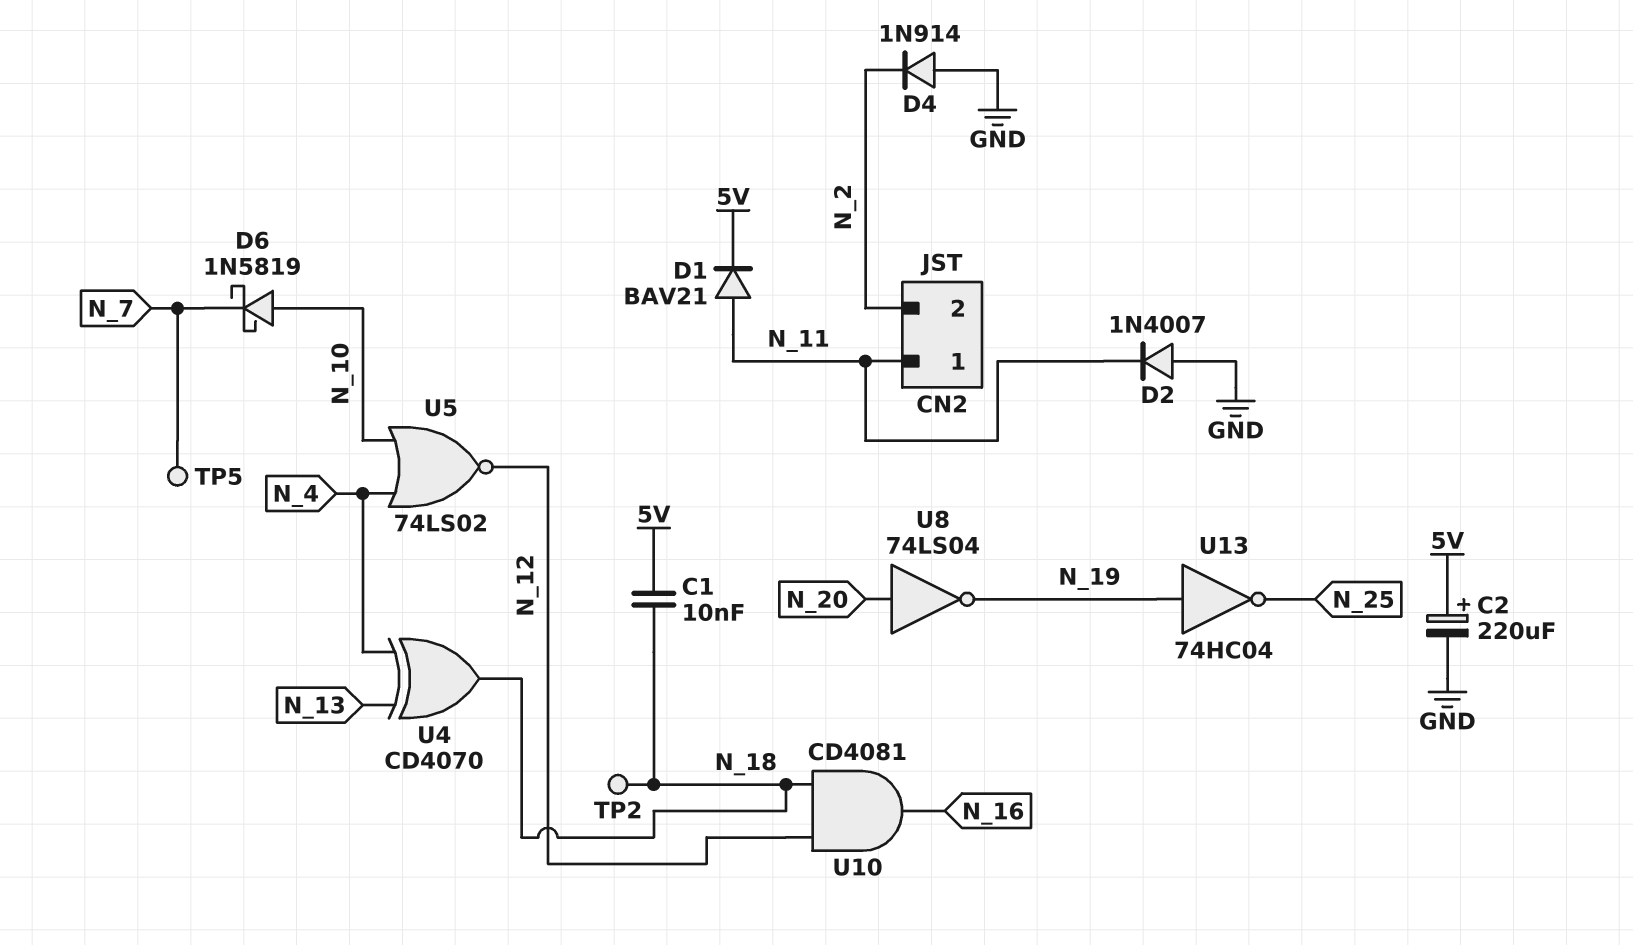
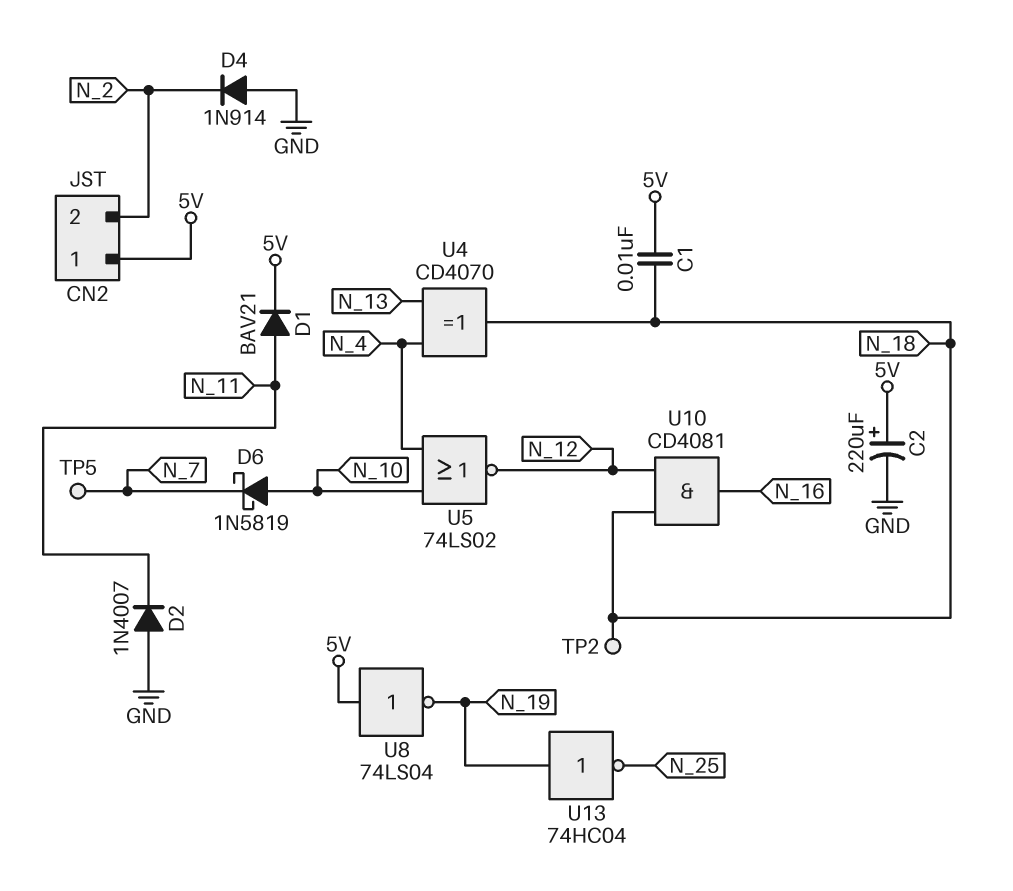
CN2 pin 1: N_11 -> 5V
U8: NOT 74LS04 (in N_20, out N_19) -> NOT 74LS04 (in 5V, out N_19)

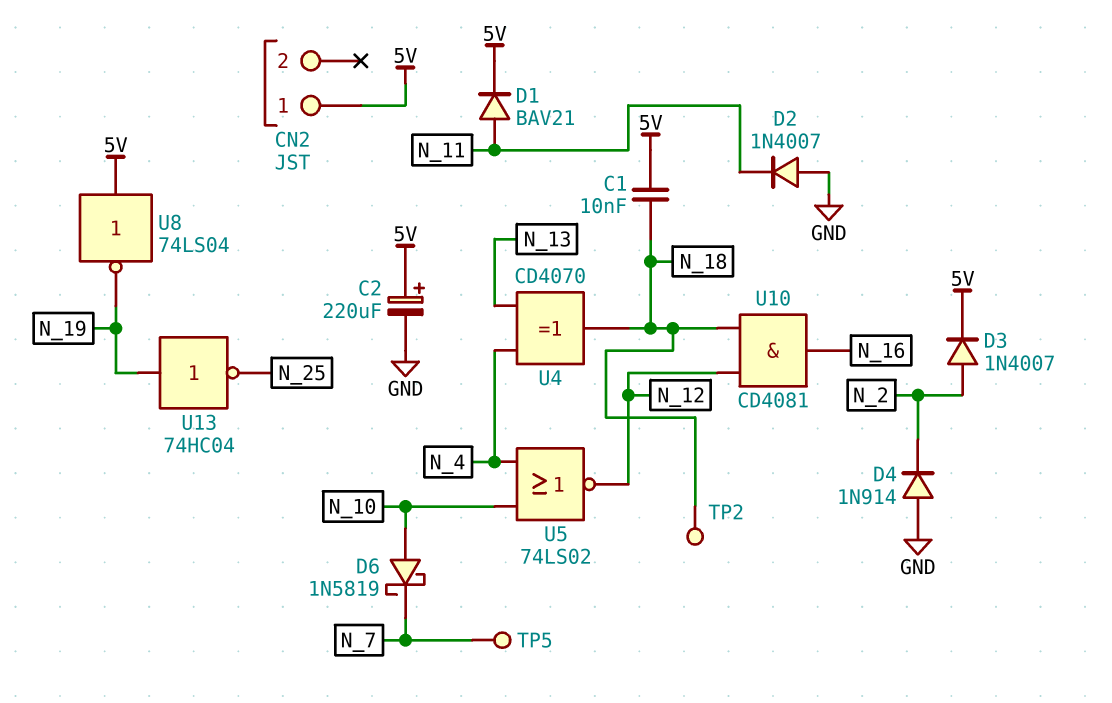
CN2 pin 2: N_2 -> none
D3: none -> diode 1N4007 (A N_2, K 5V)

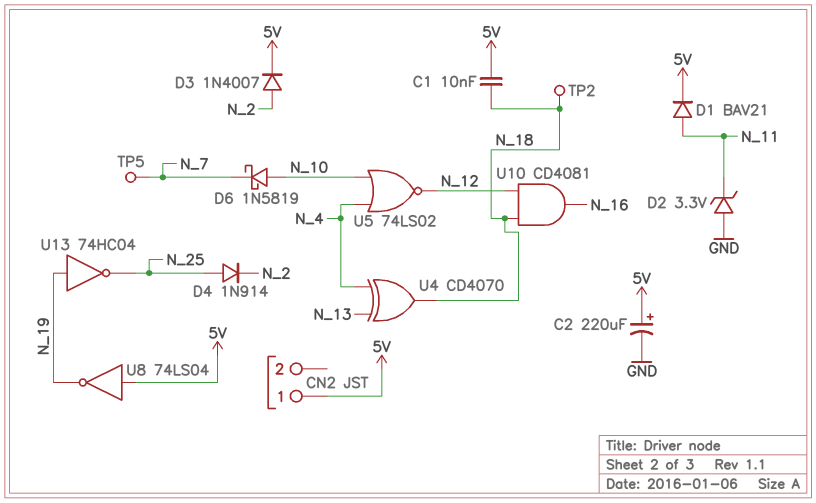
D2: diode 1N4007 (A GND, K N_11) -> zener 3.3V (A GND, K N_11)
D4: diode 1N914 (A GND, K N_2) -> diode 1N914 (A N_25, K N_2)

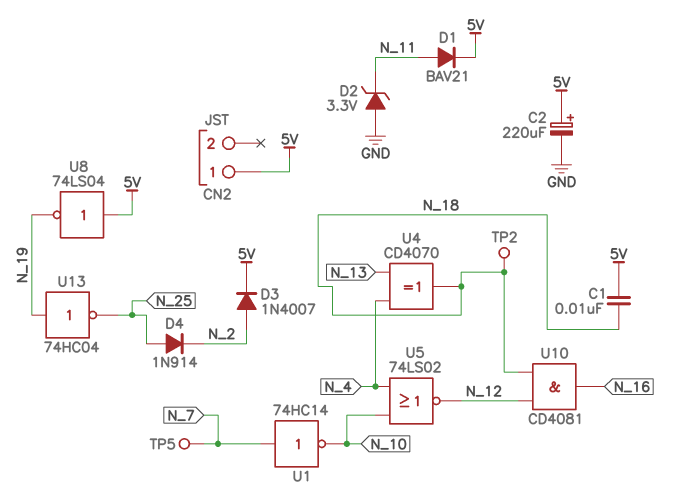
D6: schottky 1N5819 (A N_10, K N_7) -> none
U1: none -> NOT 74HC14 (in N_7, out N_10)

